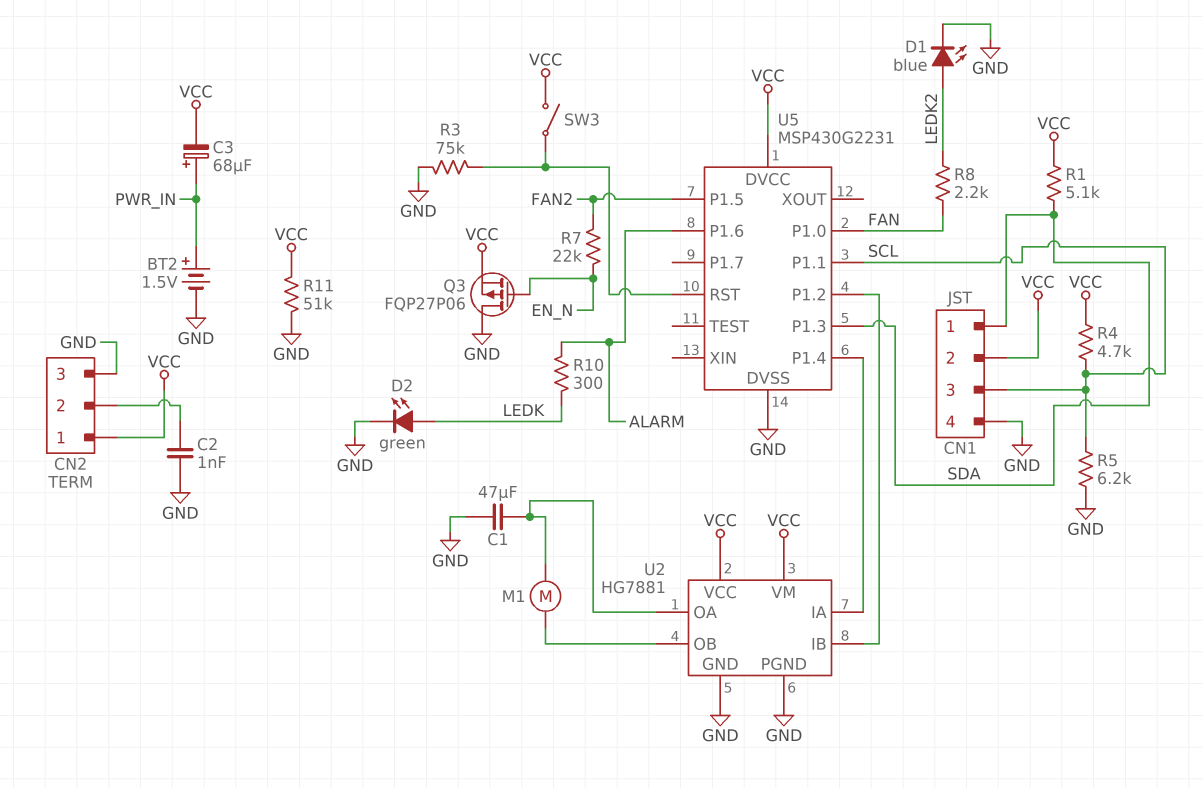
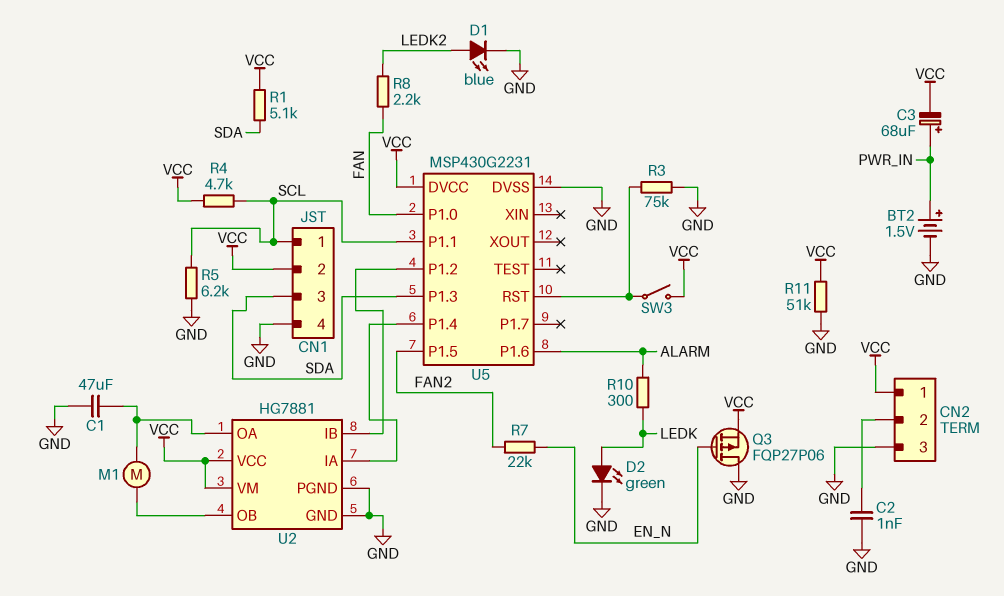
CN1 pin 1: SDA -> SCL
CN1 pin 3: SCL -> SDA

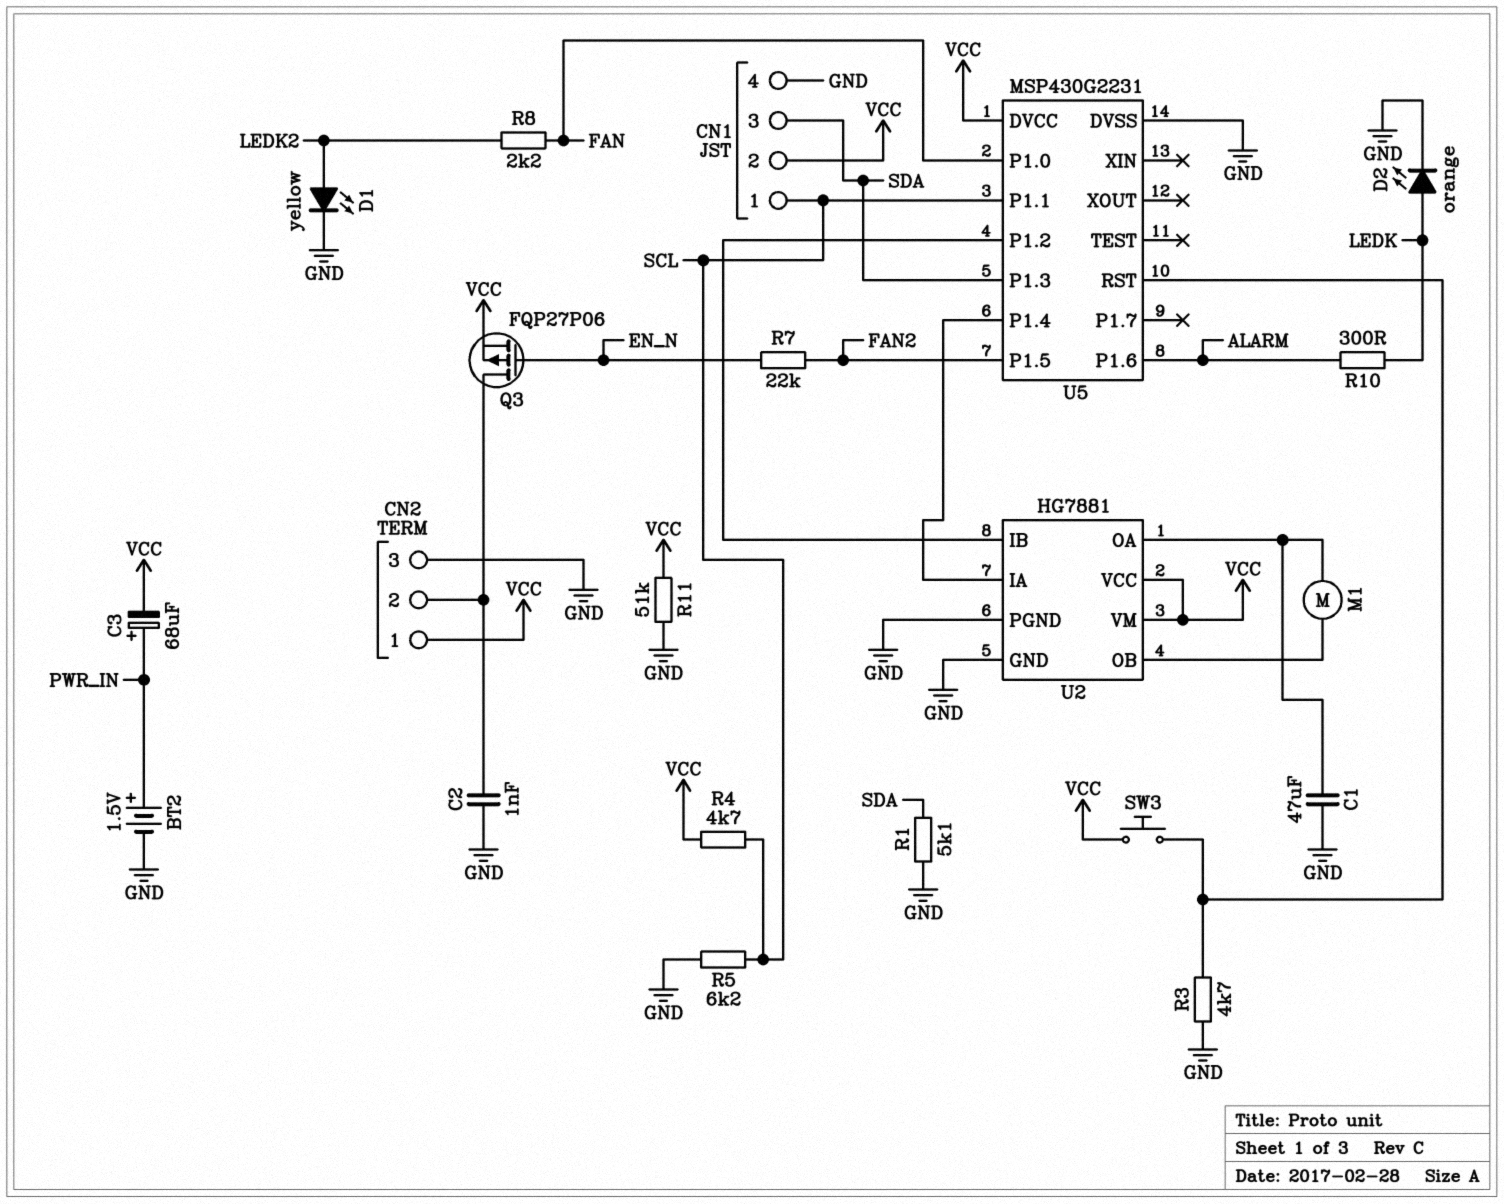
D1: LED blue (A LEDK2, K GND) -> LED yellow (A LEDK2, K GND)
D2: LED green (A LEDK, K GND) -> LED orange (A LEDK, K GND)
Q3: PMOS FQP27P06 (G EN_N, D GND, S VCC) -> PMOS FQP27P06 (G EN_N, D CN2/2, S VCC)
R1: 5.1k (SDA, VCC) -> 5.1k (GND, SDA)
R3: 75k (GND, U5/RST) -> 4.7k (GND, U5/RST)
SW3: switch (U5/RST, VCC) -> button (U5/RST, VCC)

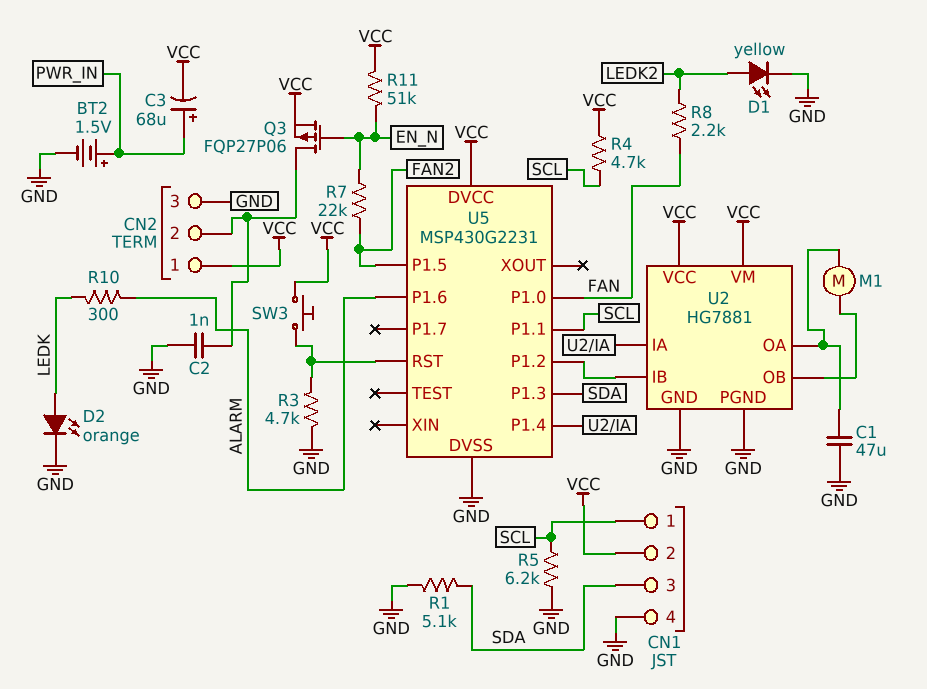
R11: 51k (GND, VCC) -> 51k (EN_N, VCC)

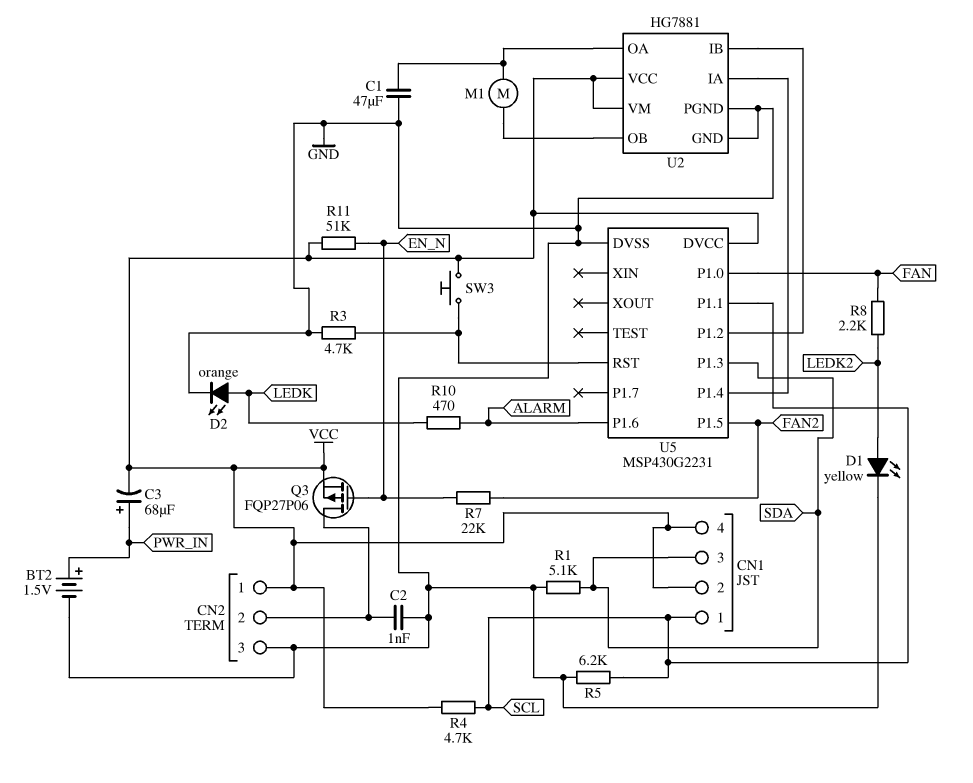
CN1 pin 4: GND -> VCC
R10: 300 (ALARM, LEDK) -> 470 (ALARM, LEDK)

